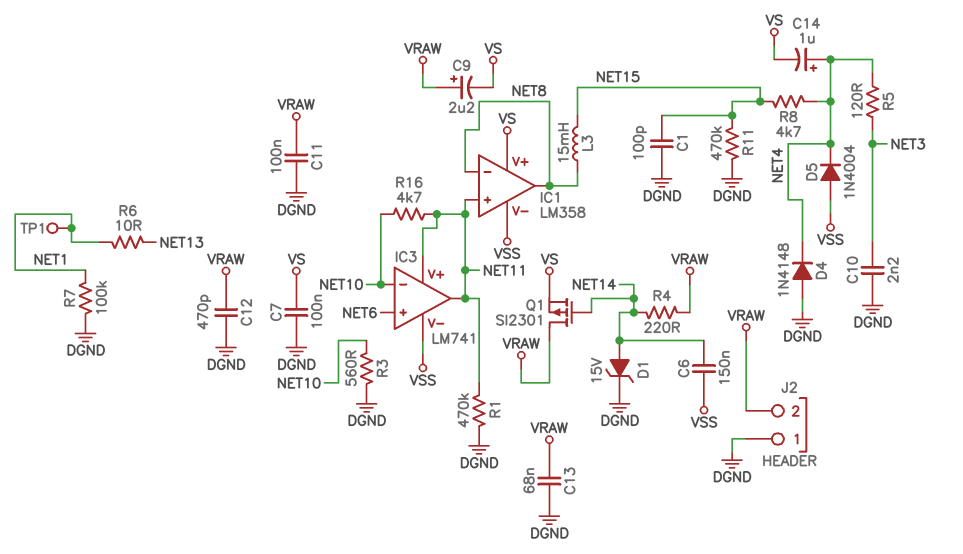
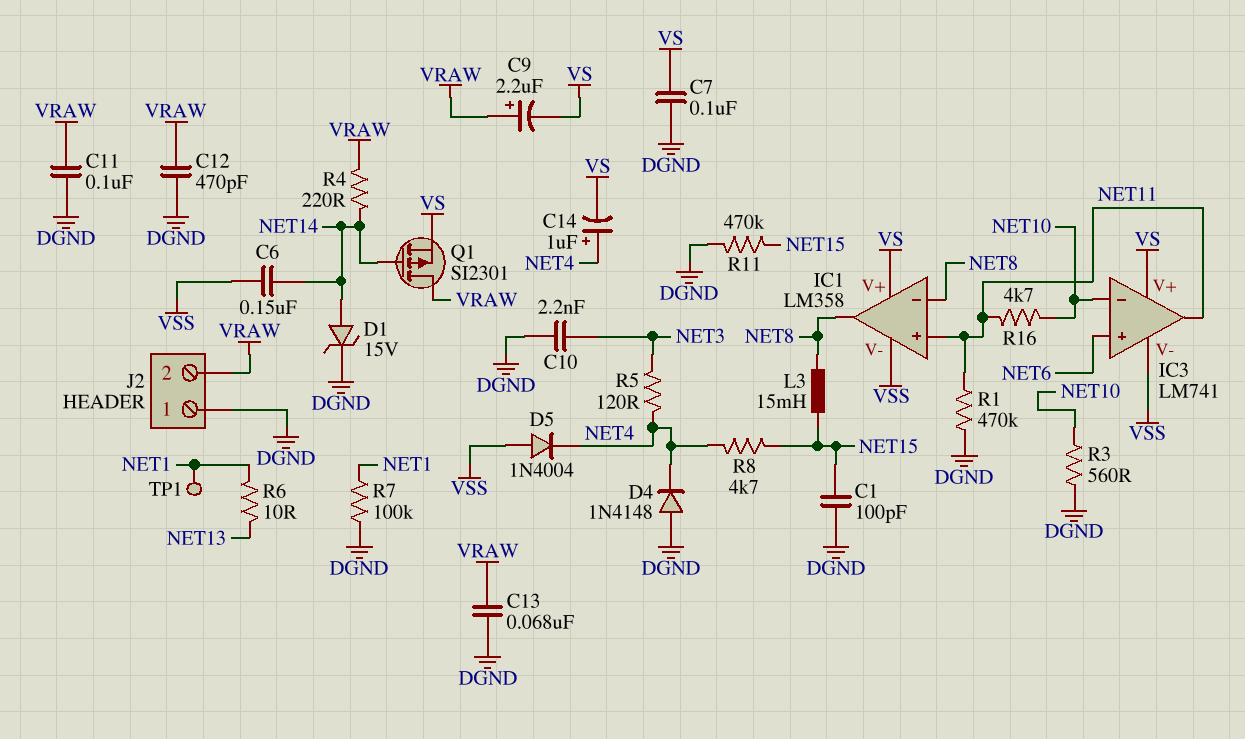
IC3 pin V+: NET11 -> VS

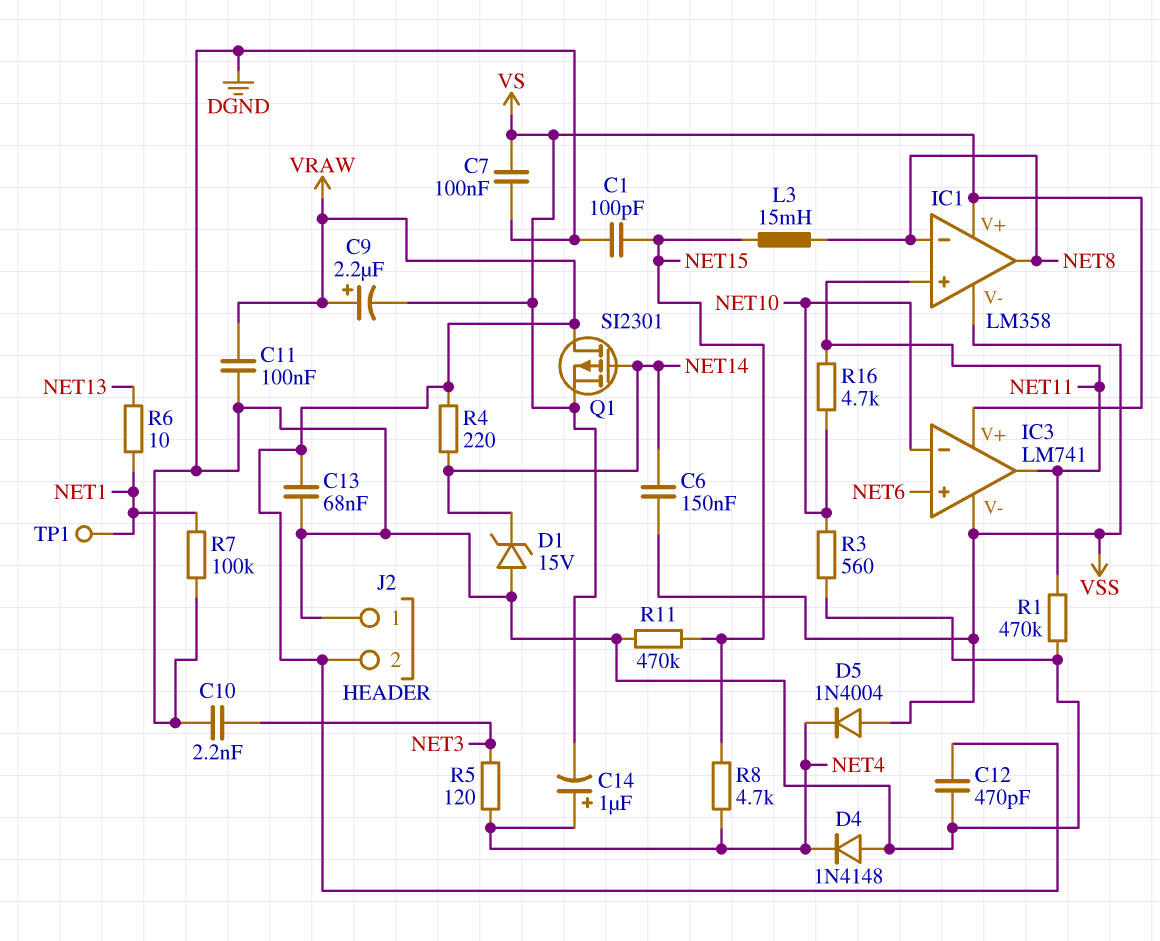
D1: zener 15V (A NET14, K DGND) -> zener 15V (A DGND, K NET14)

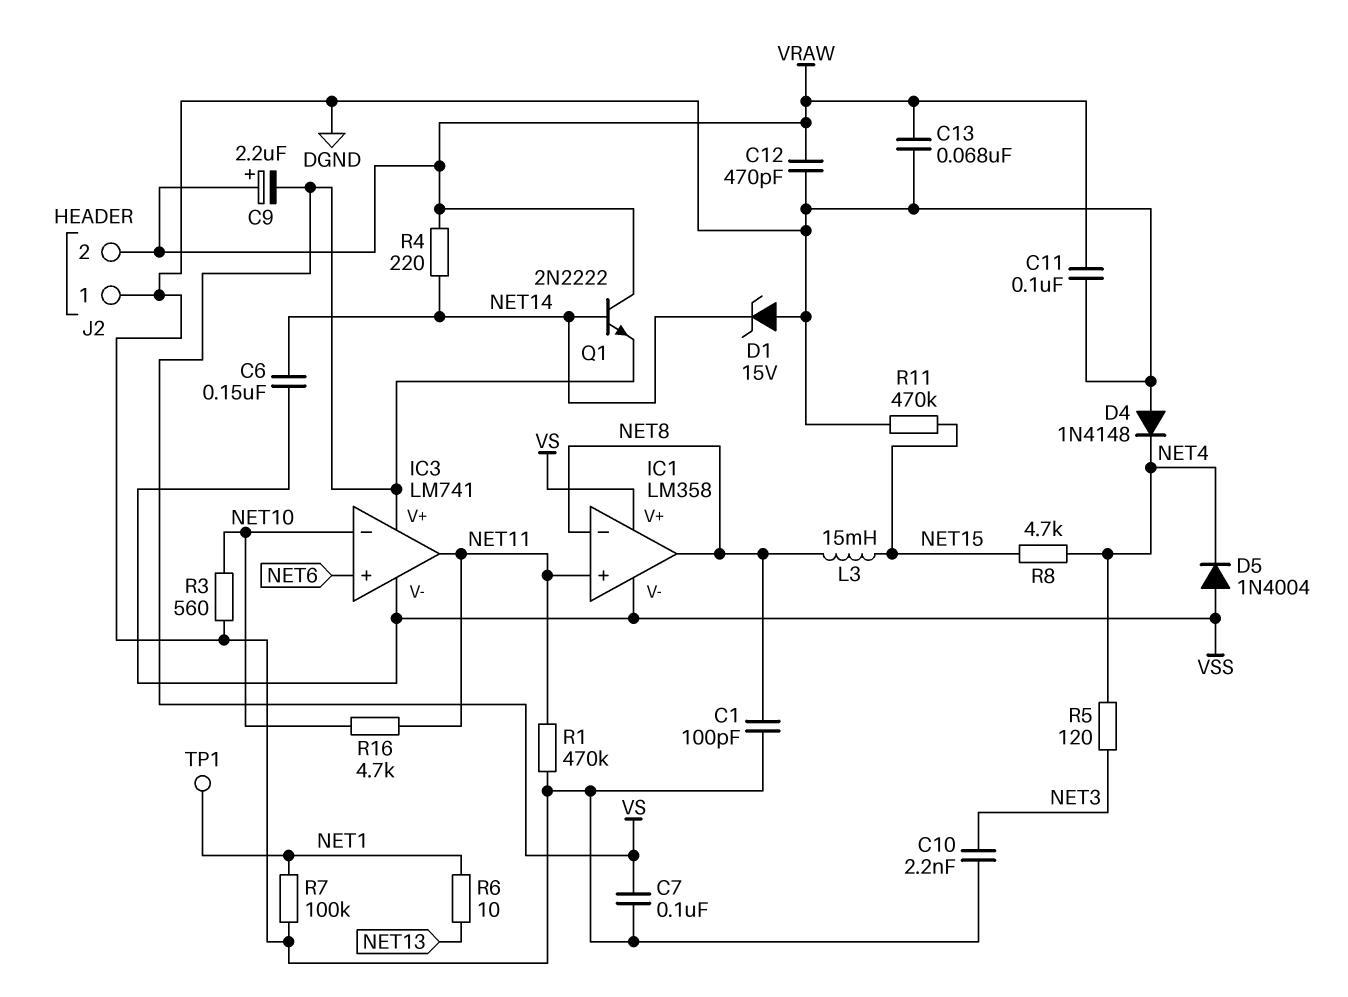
C1: 100pF (DGND, NET15) -> 100pF (DGND, NET8)
C14: 1uF (plus NET4, minus VS) -> none
Q1: PMOS SI2301 (G NET14, D VRAW, S VS) -> NPN 2N2222 (B NET14, C VRAW, E VS)

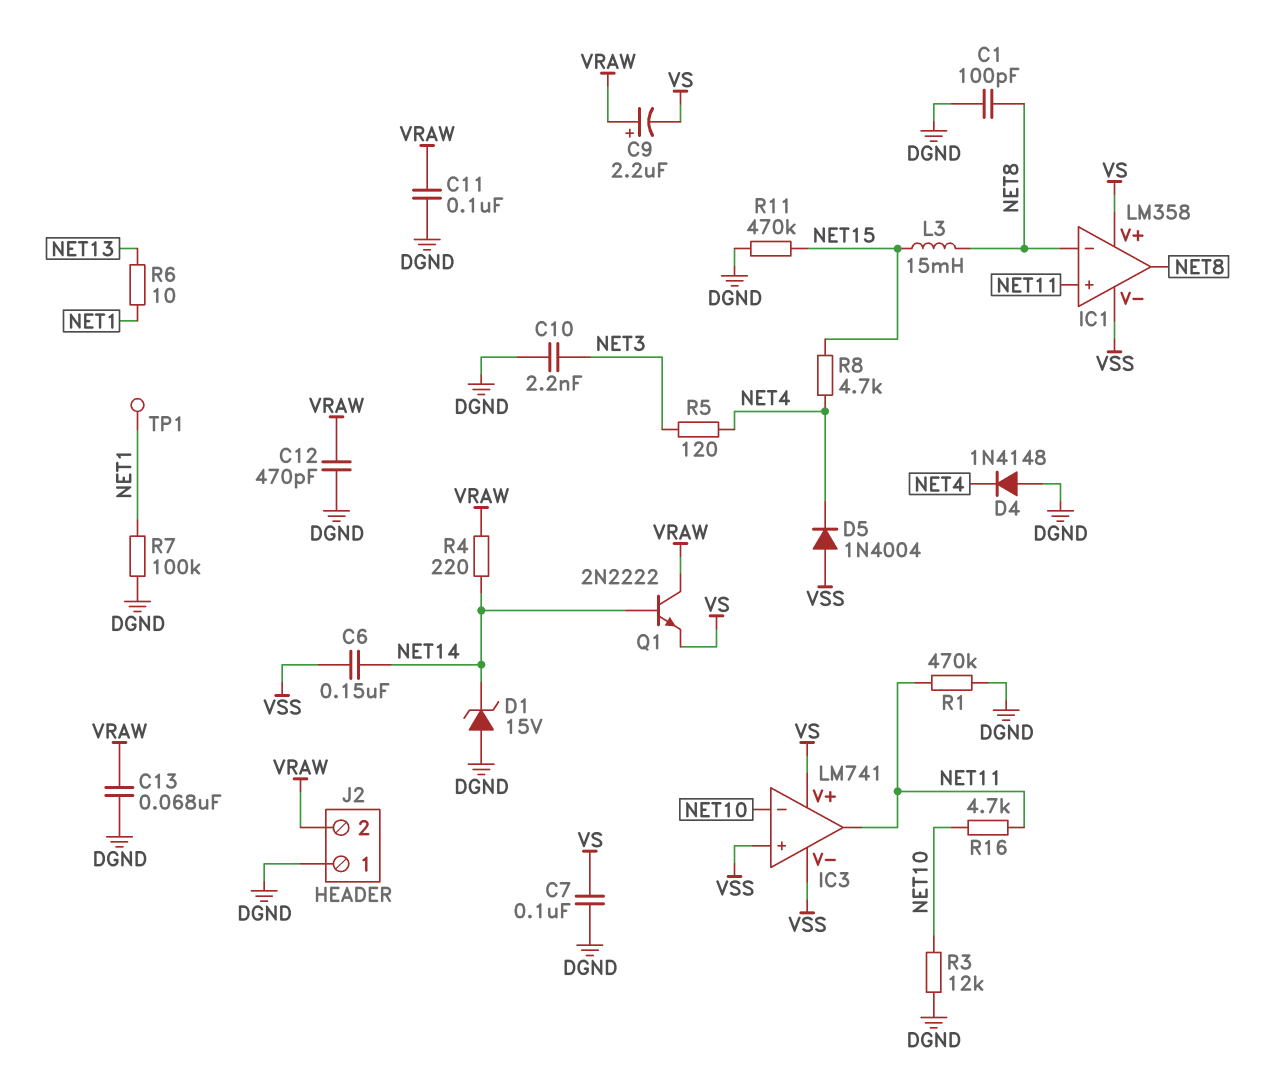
IC3 pin in+: NET6 -> VSS
R3: 560 (DGND, NET10) -> 12k (DGND, NET10)

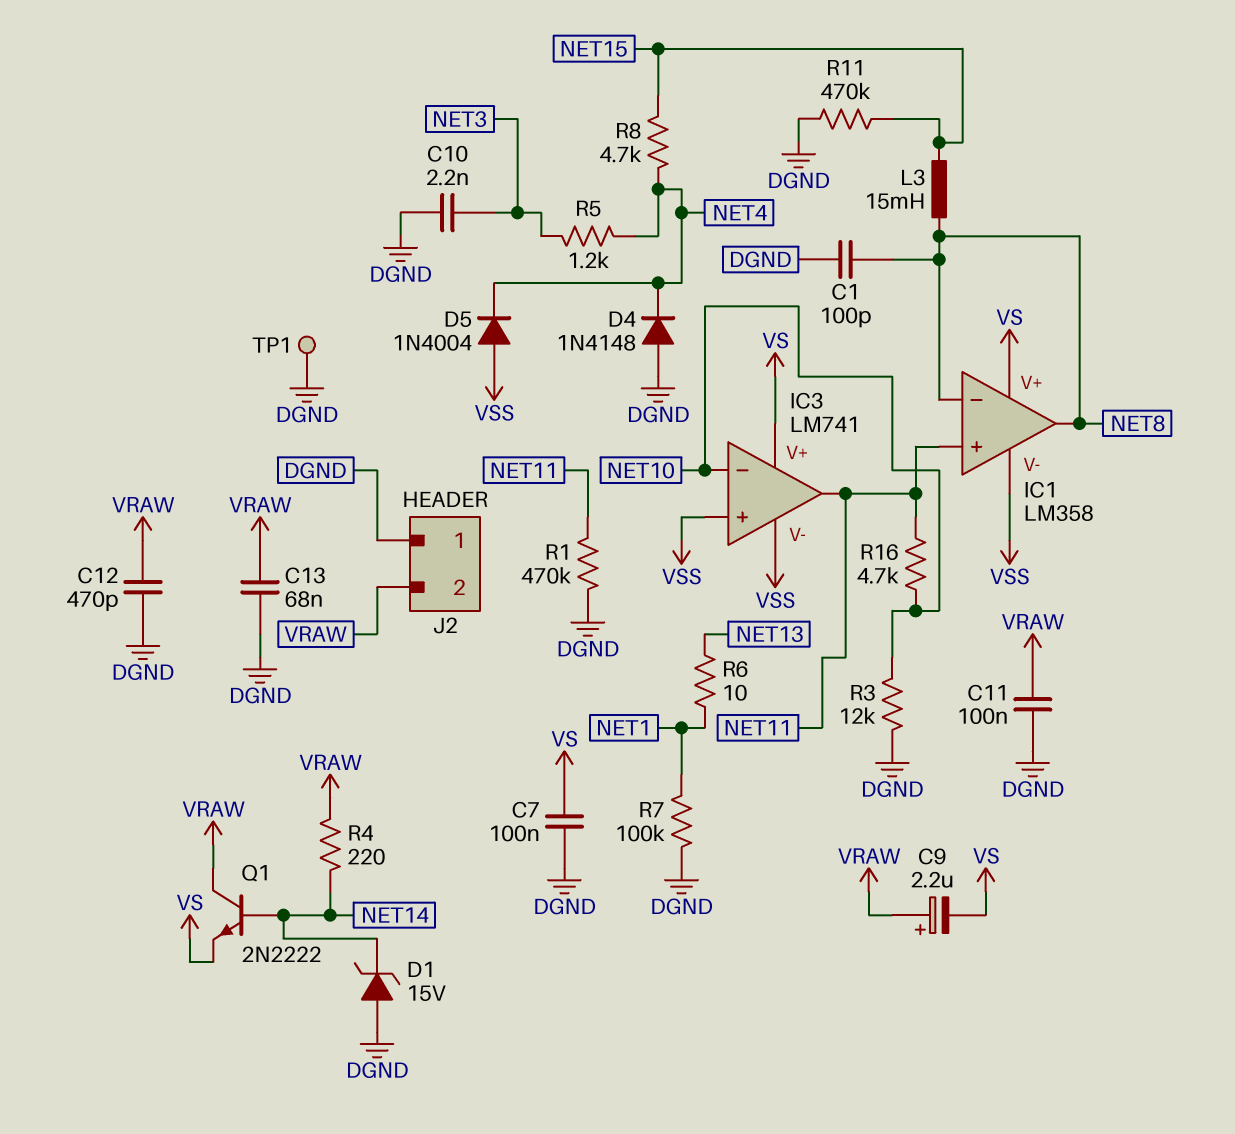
C6: 150nF (NET14, VSS) -> none
R5: 120 (NET3, NET4) -> 1.2k (NET3, NET4)
TP1: test point (NET1) -> test point (DGND)

